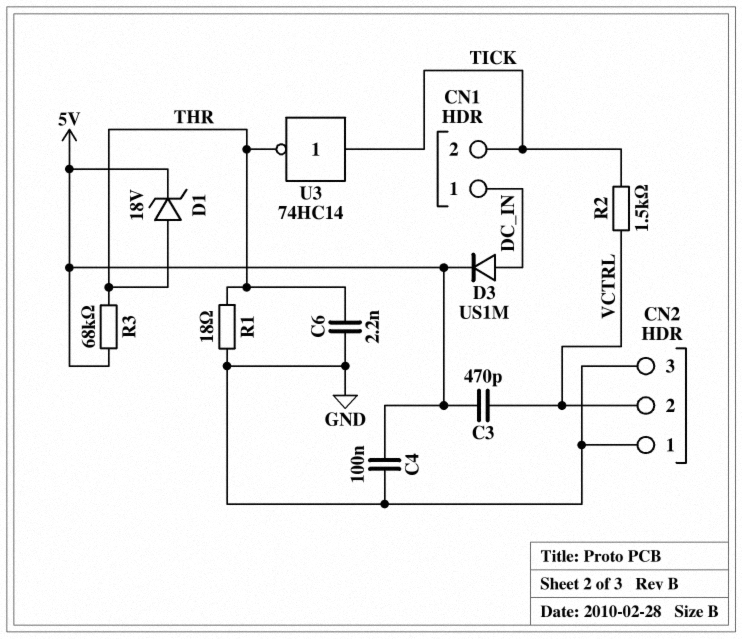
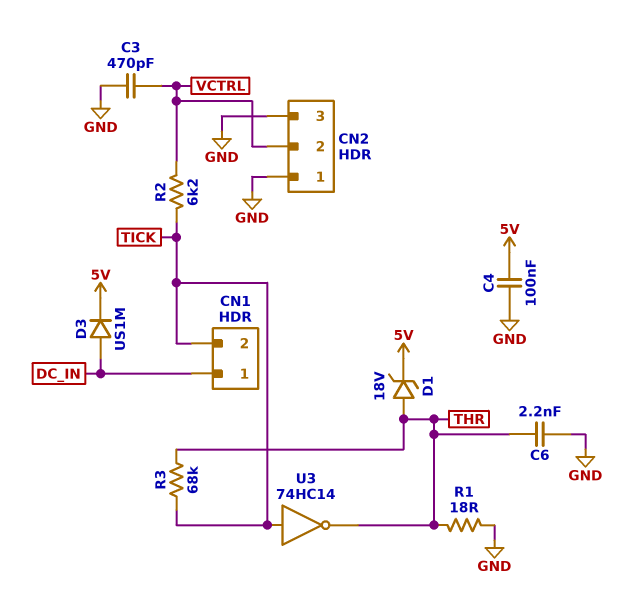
C3: 470pF (5V, VCTRL) -> 470pF (GND, VCTRL)
R2: 1.5k (TICK, VCTRL) -> 6.2k (TICK, VCTRL)
R3: 68k (5V, THR) -> 68k (THR, TICK)

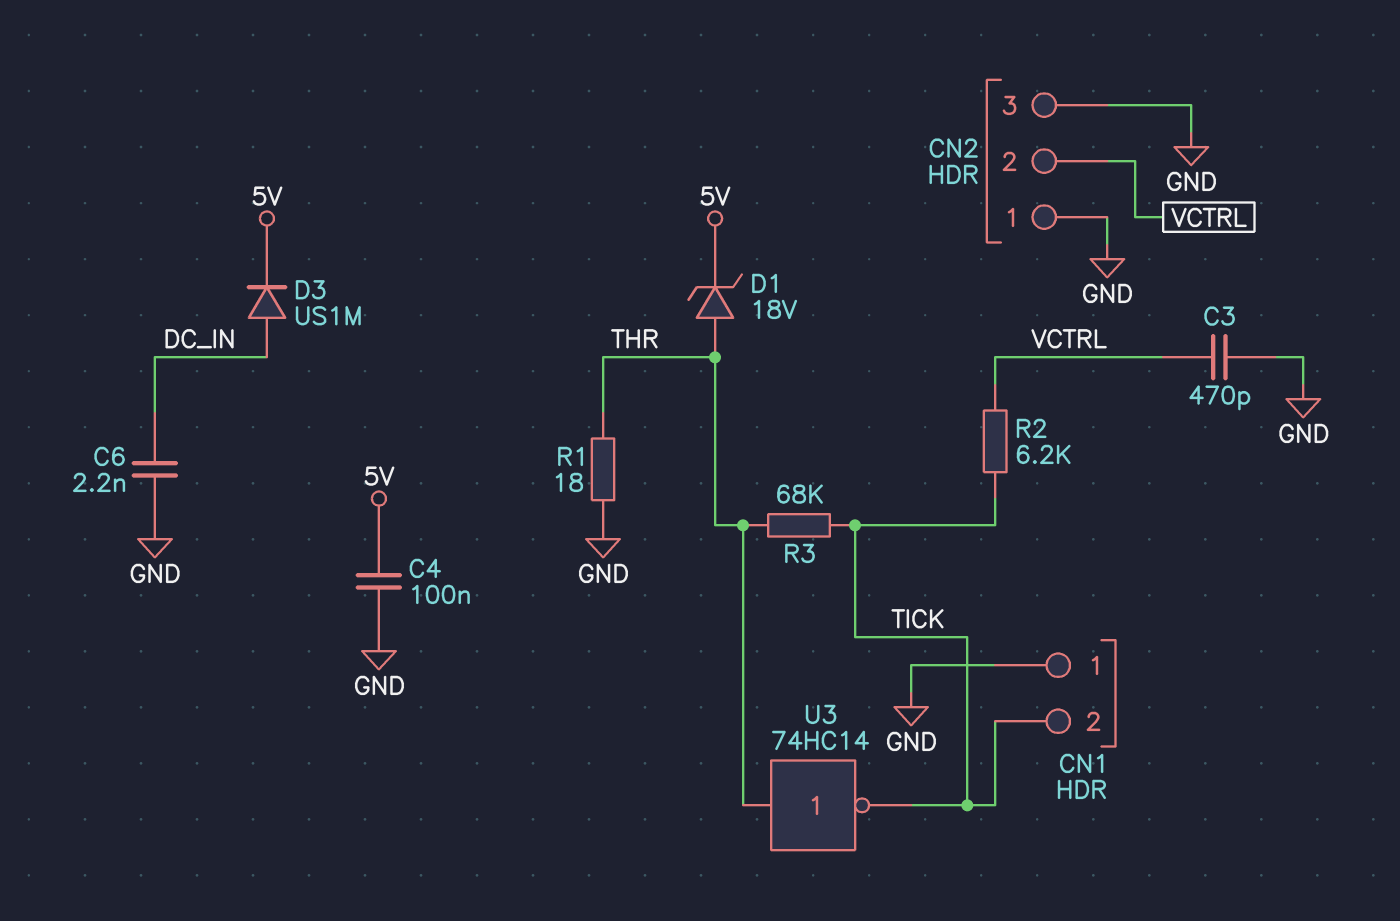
C6: 2.2nF (GND, THR) -> 2.2nF (DC_IN, GND)
CN1 pin 1: DC_IN -> GND
U3: NOT 74HC14 (in TICK, out THR) -> NOT 74HC14 (in THR, out TICK)

